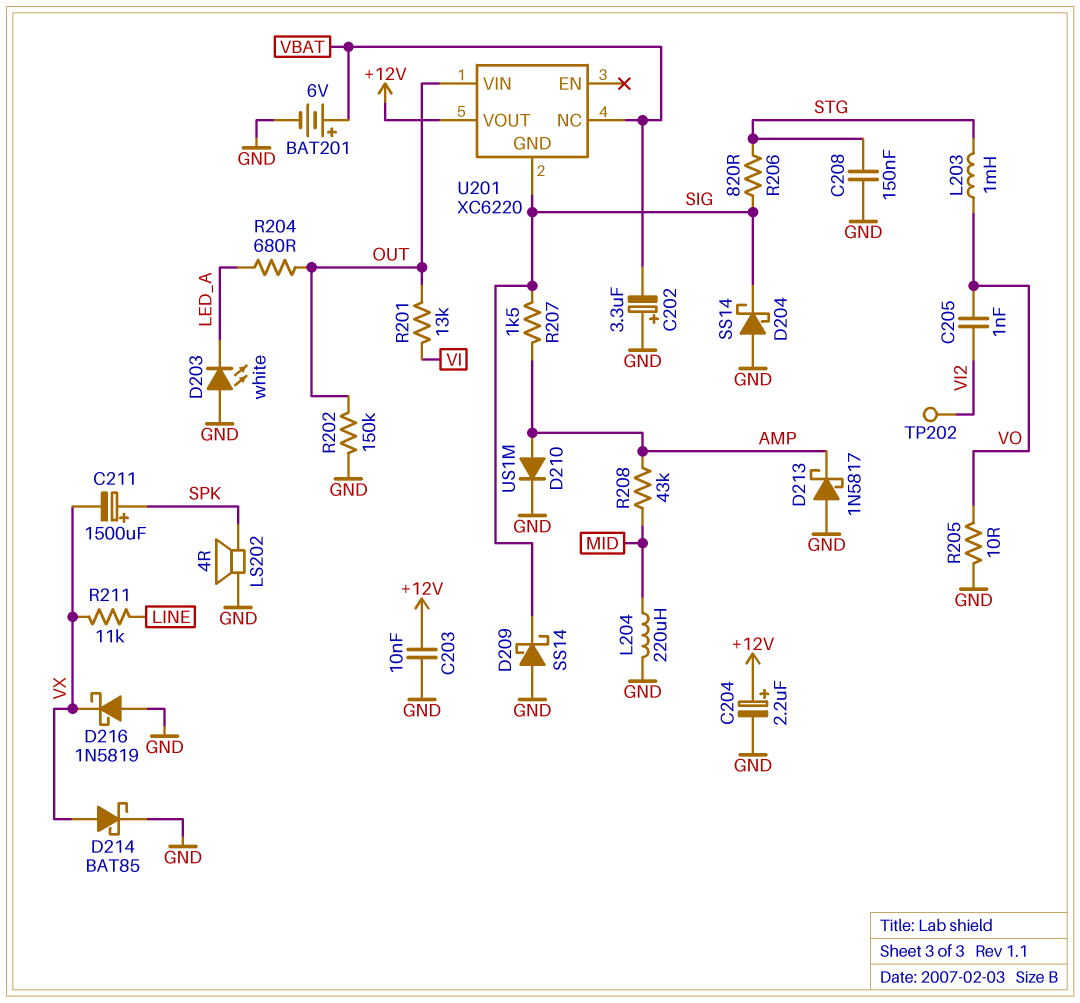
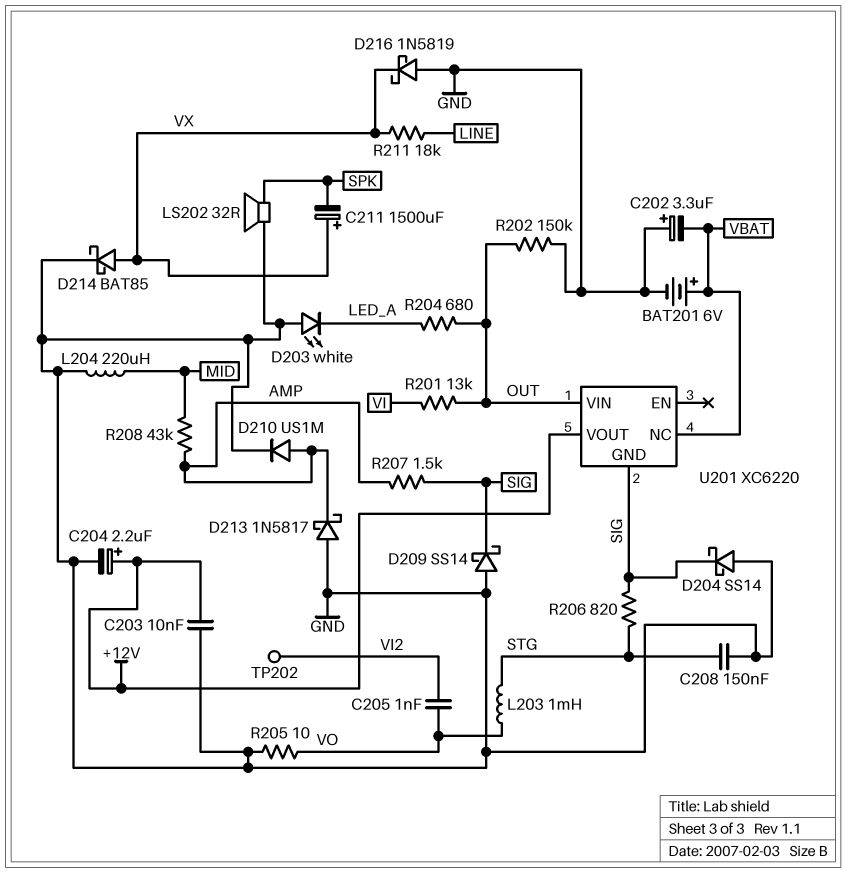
C211: 1500uF (plus SPK, minus VX) -> 1500uF (plus VX, minus SPK)
LS202: speaker 4R (GND, SPK) -> speaker 32R (GND, SPK)
R211: 11k (LINE, VX) -> 18k (LINE, VX)

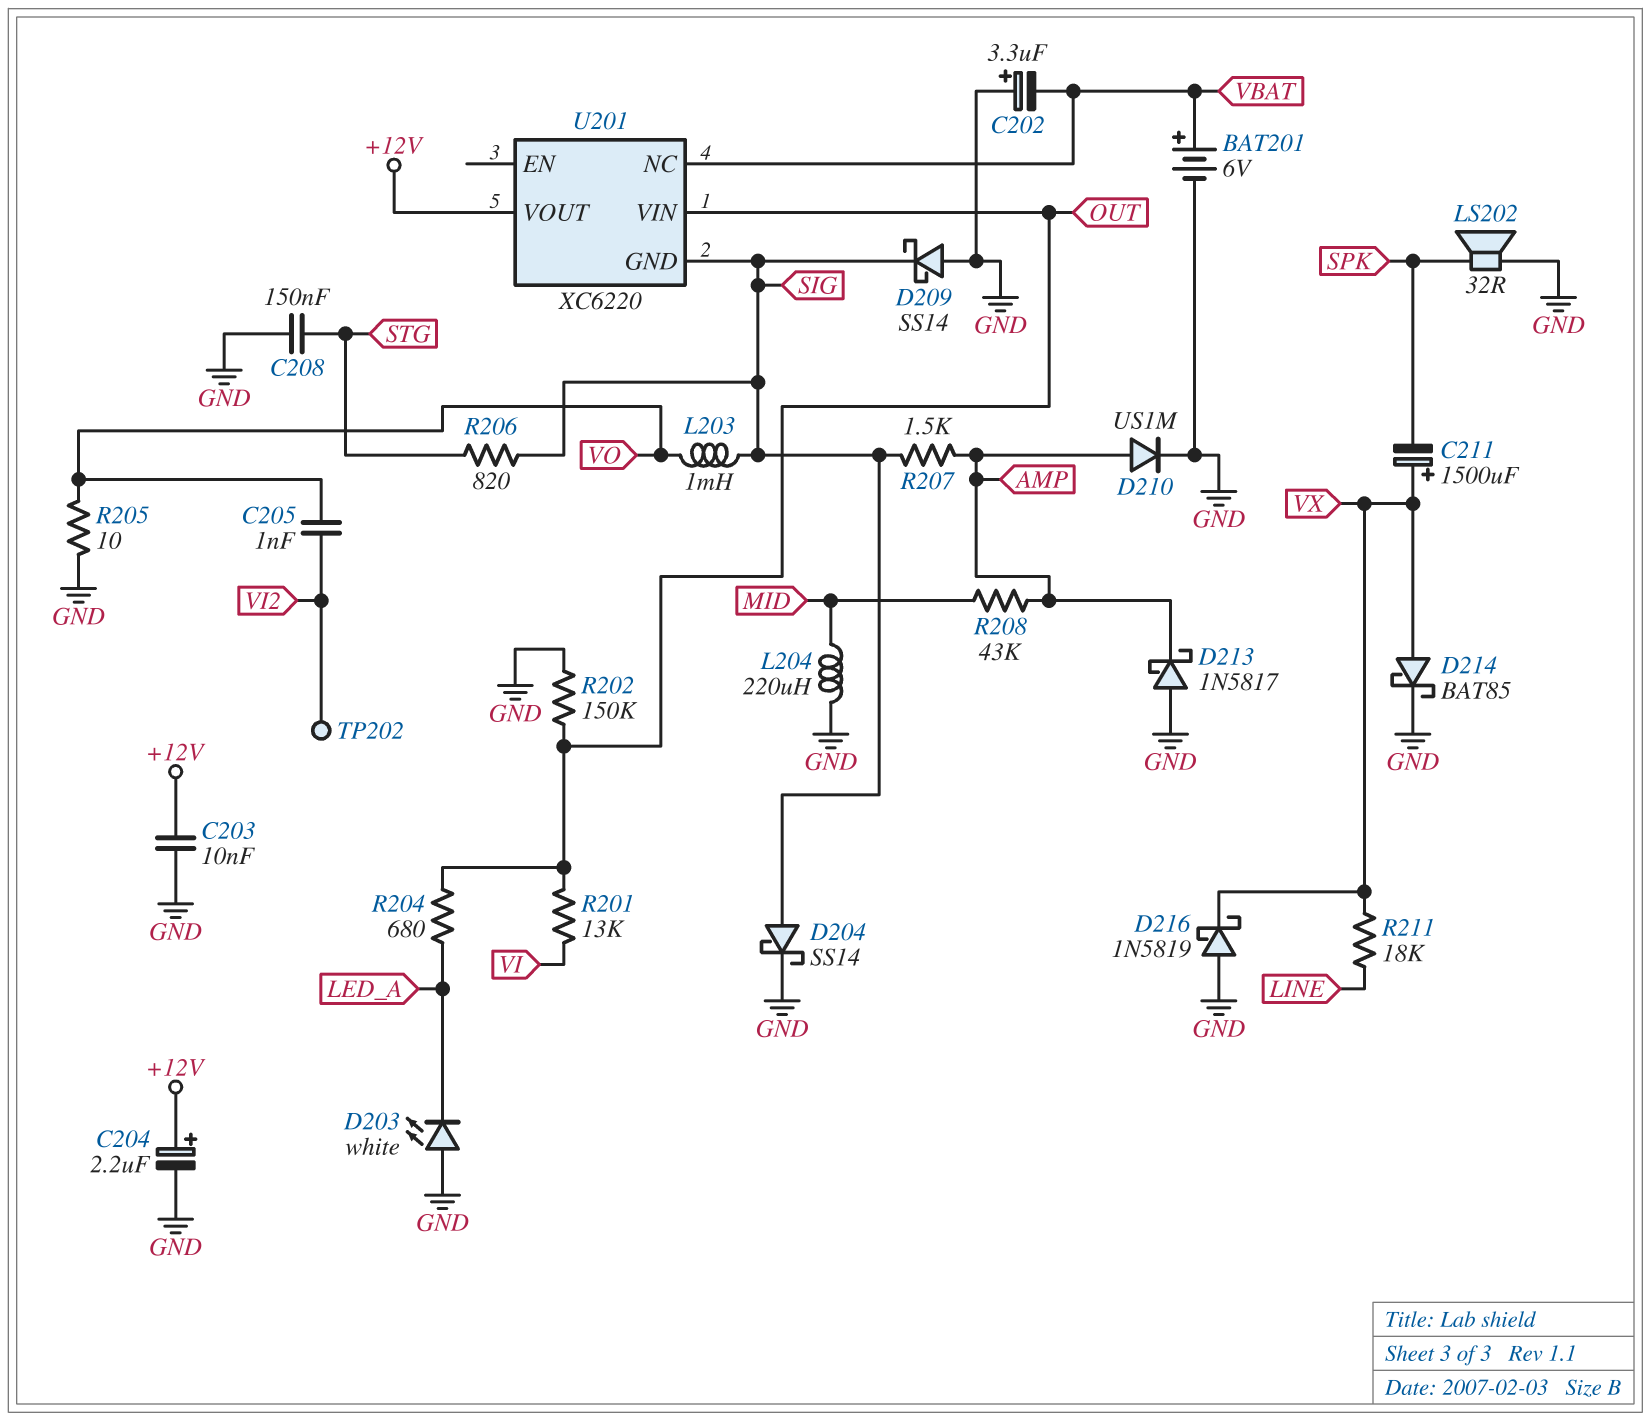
D204: schottky SS14 (A GND, K SIG) -> schottky SS14 (A SIG, K GND)
L203: 1mH (STG, VO) -> 1mH (SIG, VO)

